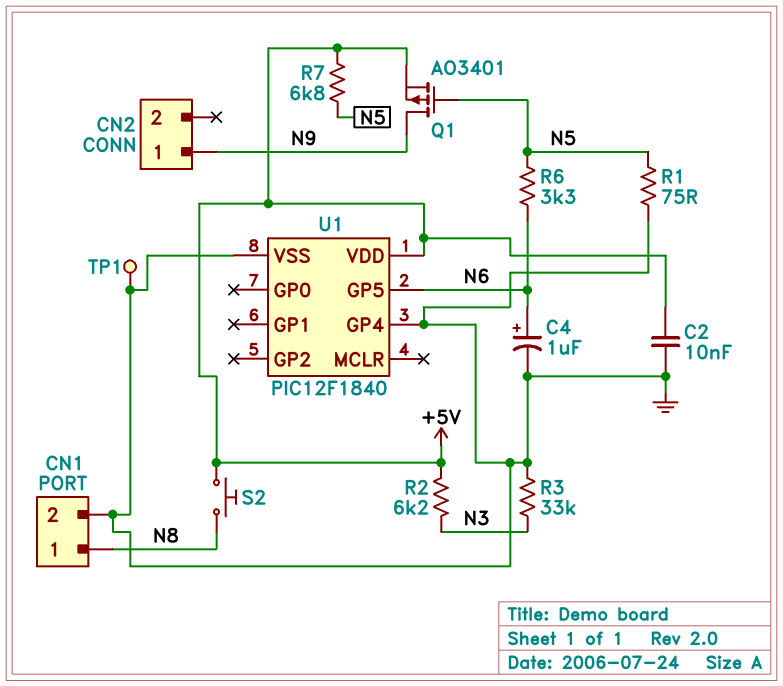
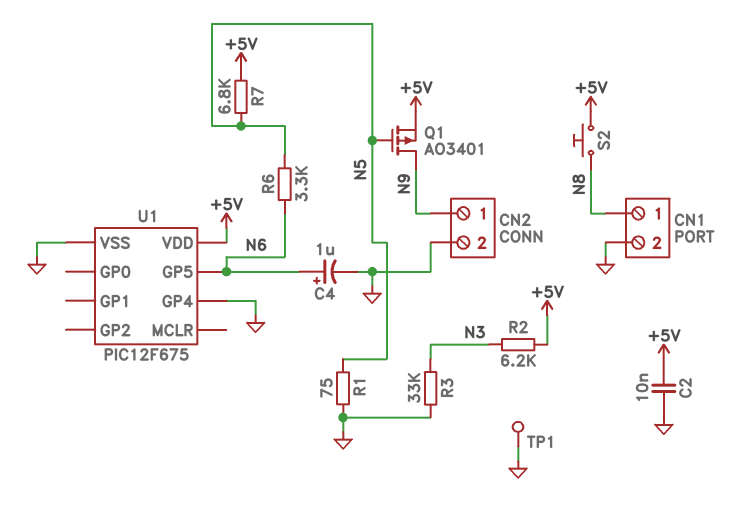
CN2 pin 2: none -> GND
U1: PIC12F1840 -> PIC12F675

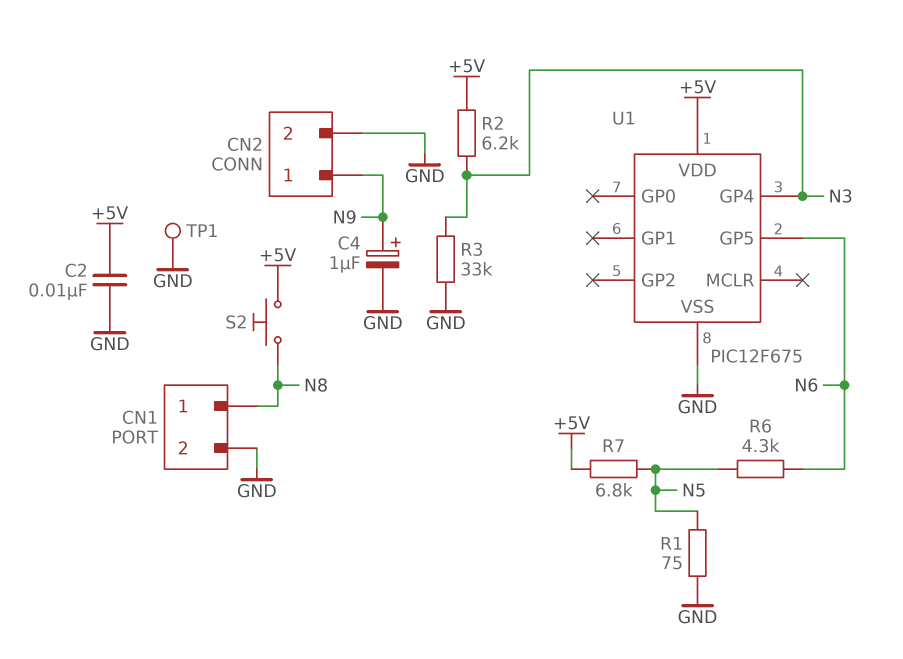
C4: 1uF (plus N6, minus GND) -> 1uF (plus N9, minus GND)
Q1: PMOS AO3401 (G N5, D N9, S +5V) -> none
R6: 3.3k (N5, N6) -> 4.3k (N5, N6)
U1 pin GP4: GND -> N3

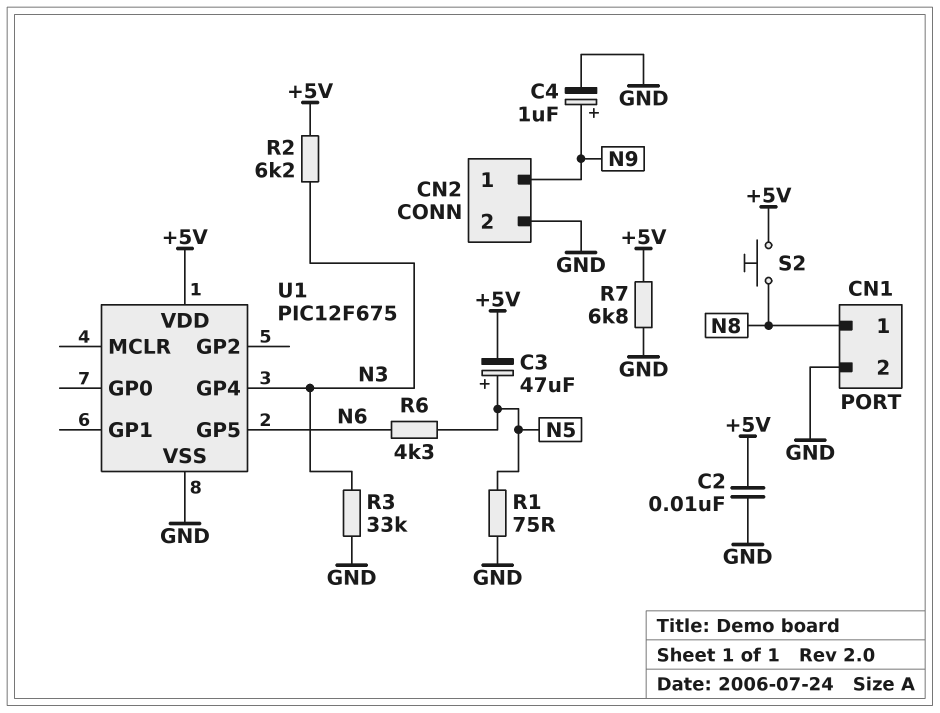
C3: none -> 47uF (plus N5, minus +5V)
R7: 6.8k (+5V, N5) -> 6.8k (+5V, GND)
TP1: test point (GND) -> none

